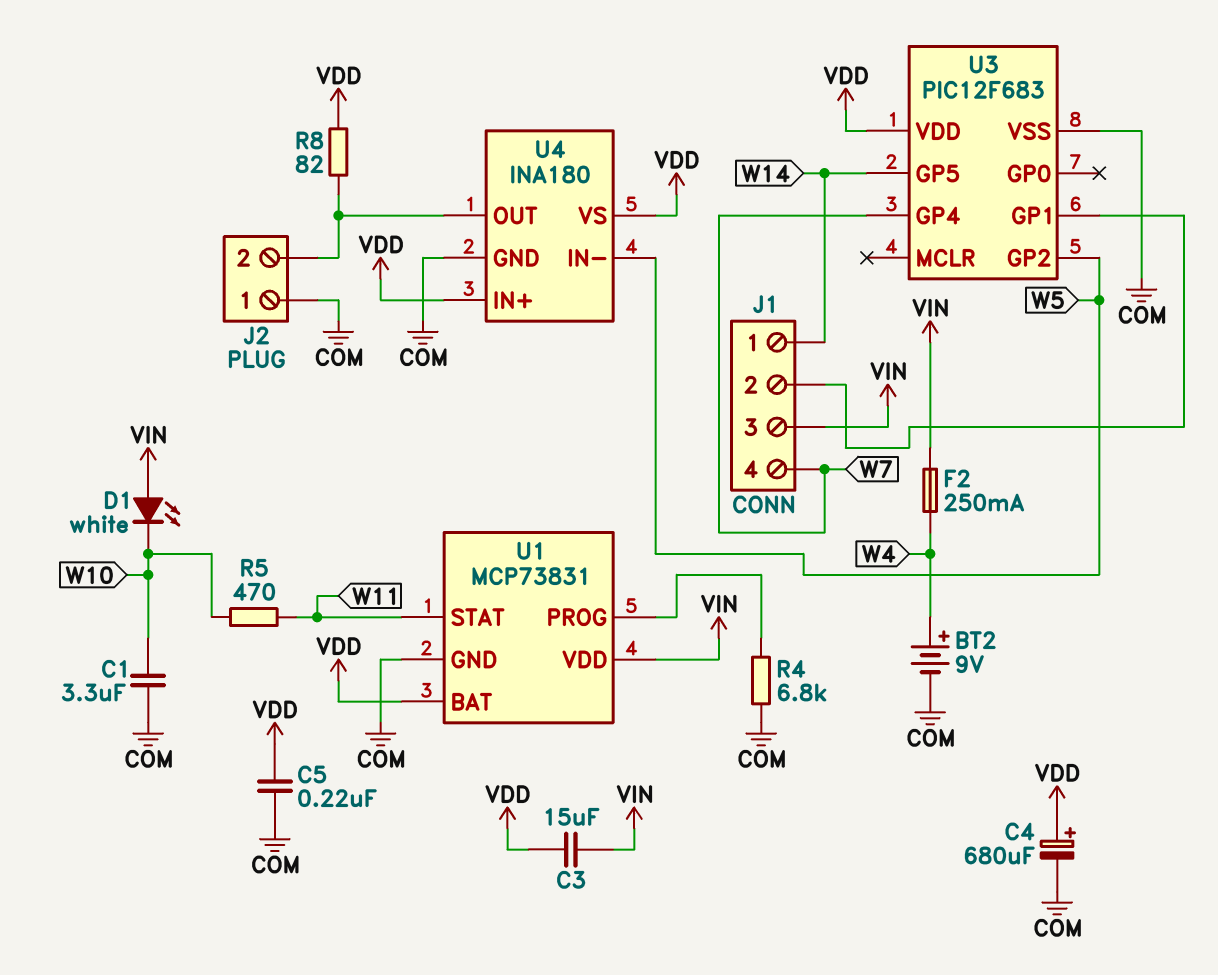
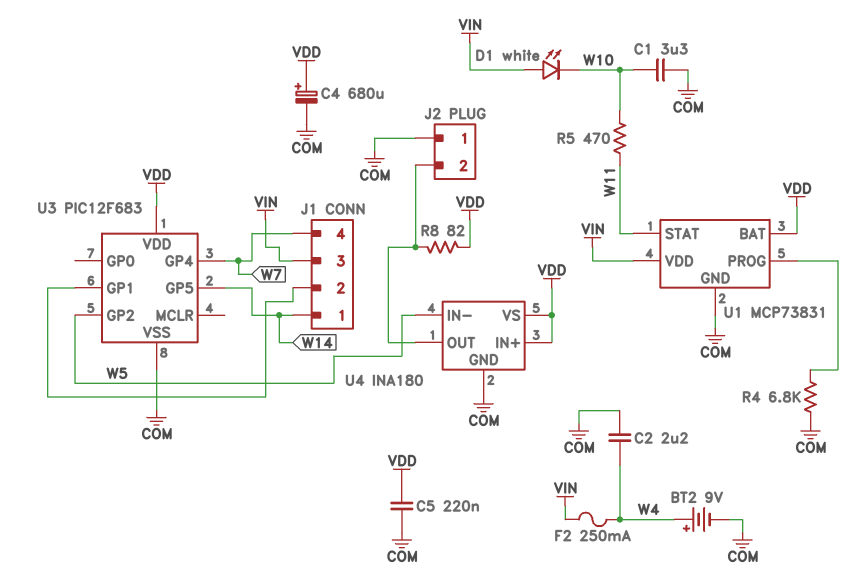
C2: none -> 2.2uF (COM, W4)
C3: 15uF (VDD, VIN) -> none

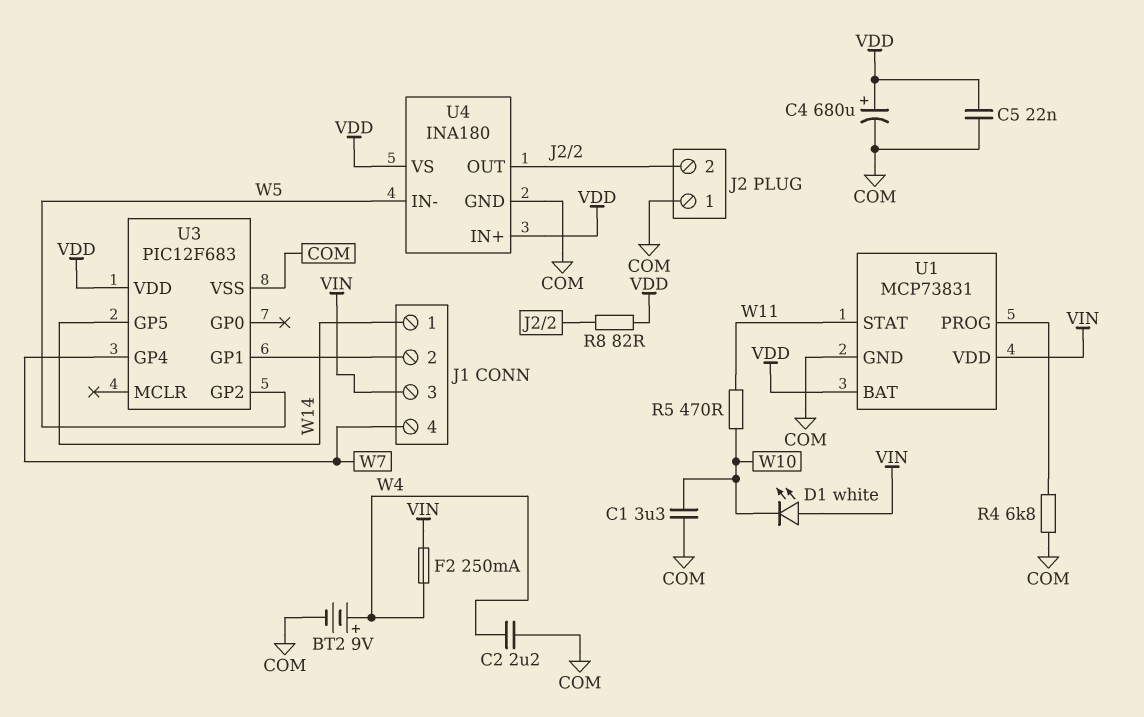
C5: 220nF (COM, VDD) -> 22nF (COM, VDD)

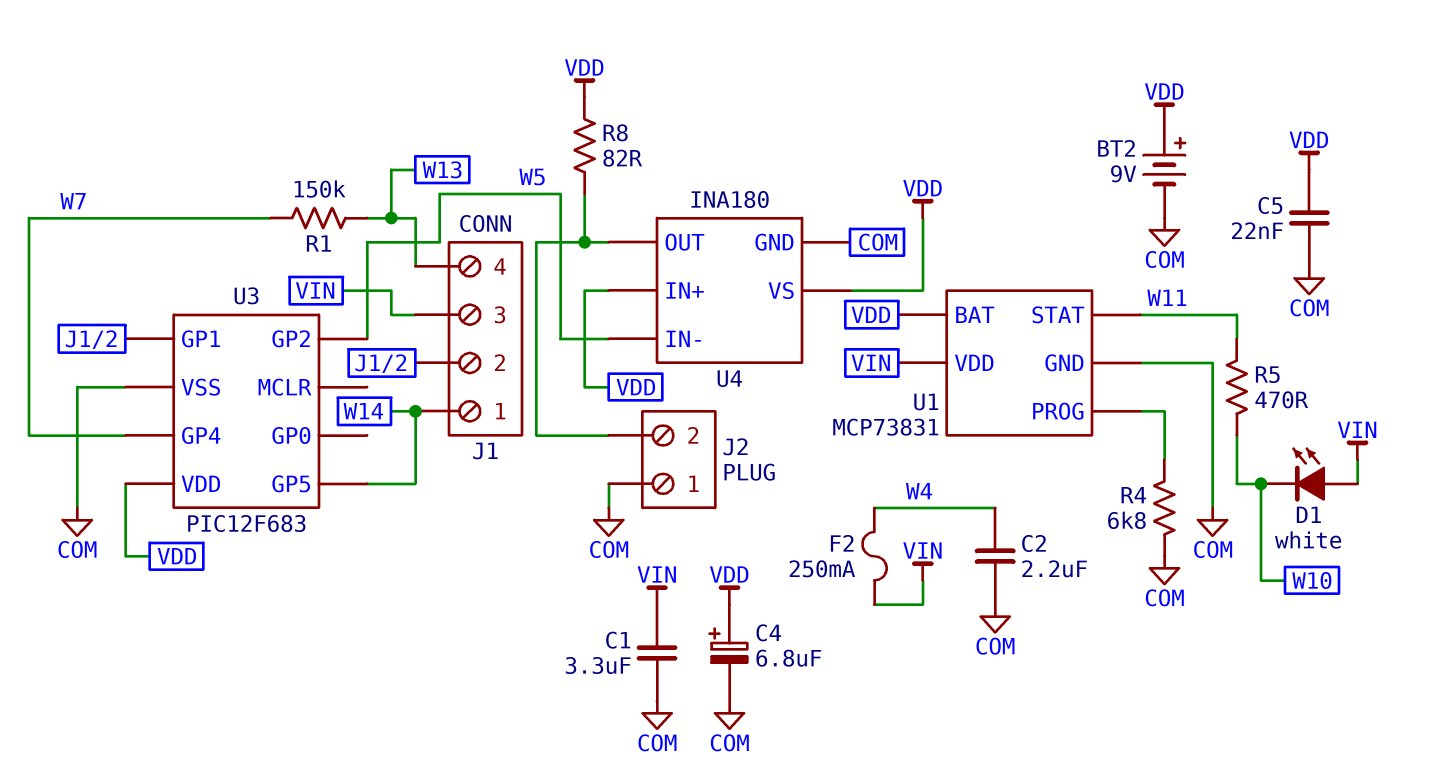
BT2: 9V (plus W4, minus COM) -> 9V (plus VDD, minus COM)
C1: 3.3uF (COM, W10) -> 3.3uF (COM, VIN)
C4: 680uF (plus VDD, minus COM) -> 6.8uF (plus VDD, minus COM)
J1 pin 4: W7 -> W13
R1: none -> 150k (W7, W13)

